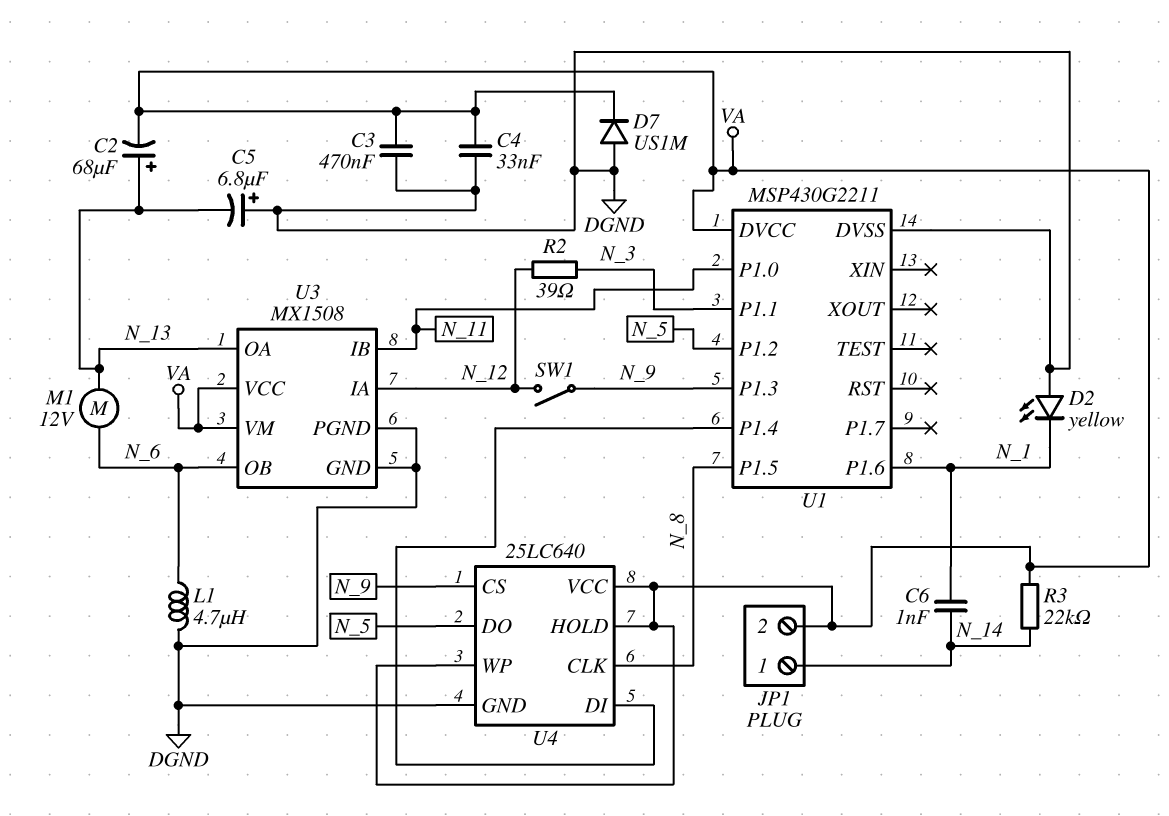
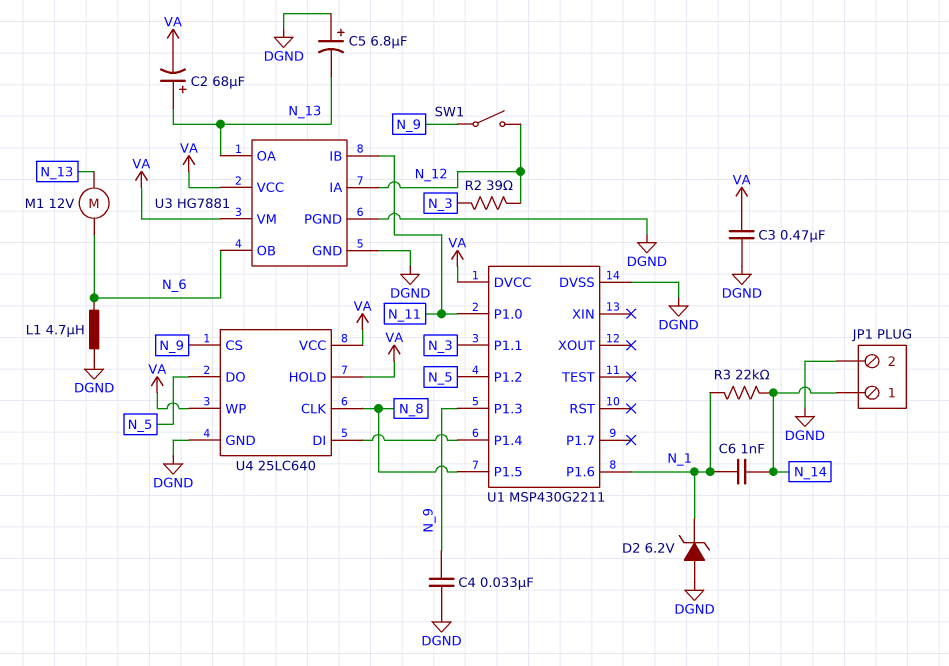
C4: 33nF (DGND, VA) -> 33nF (DGND, N_9)
D2: LED yellow (A DGND, K N_1) -> zener 6.2V (A DGND, K N_1)
D7: diode US1M (A DGND, K VA) -> none
JP1 pin 2: VA -> DGND
R3: 22k (N_14, VA) -> 22k (N_1, N_14)
U3: MX1508 -> HG7881

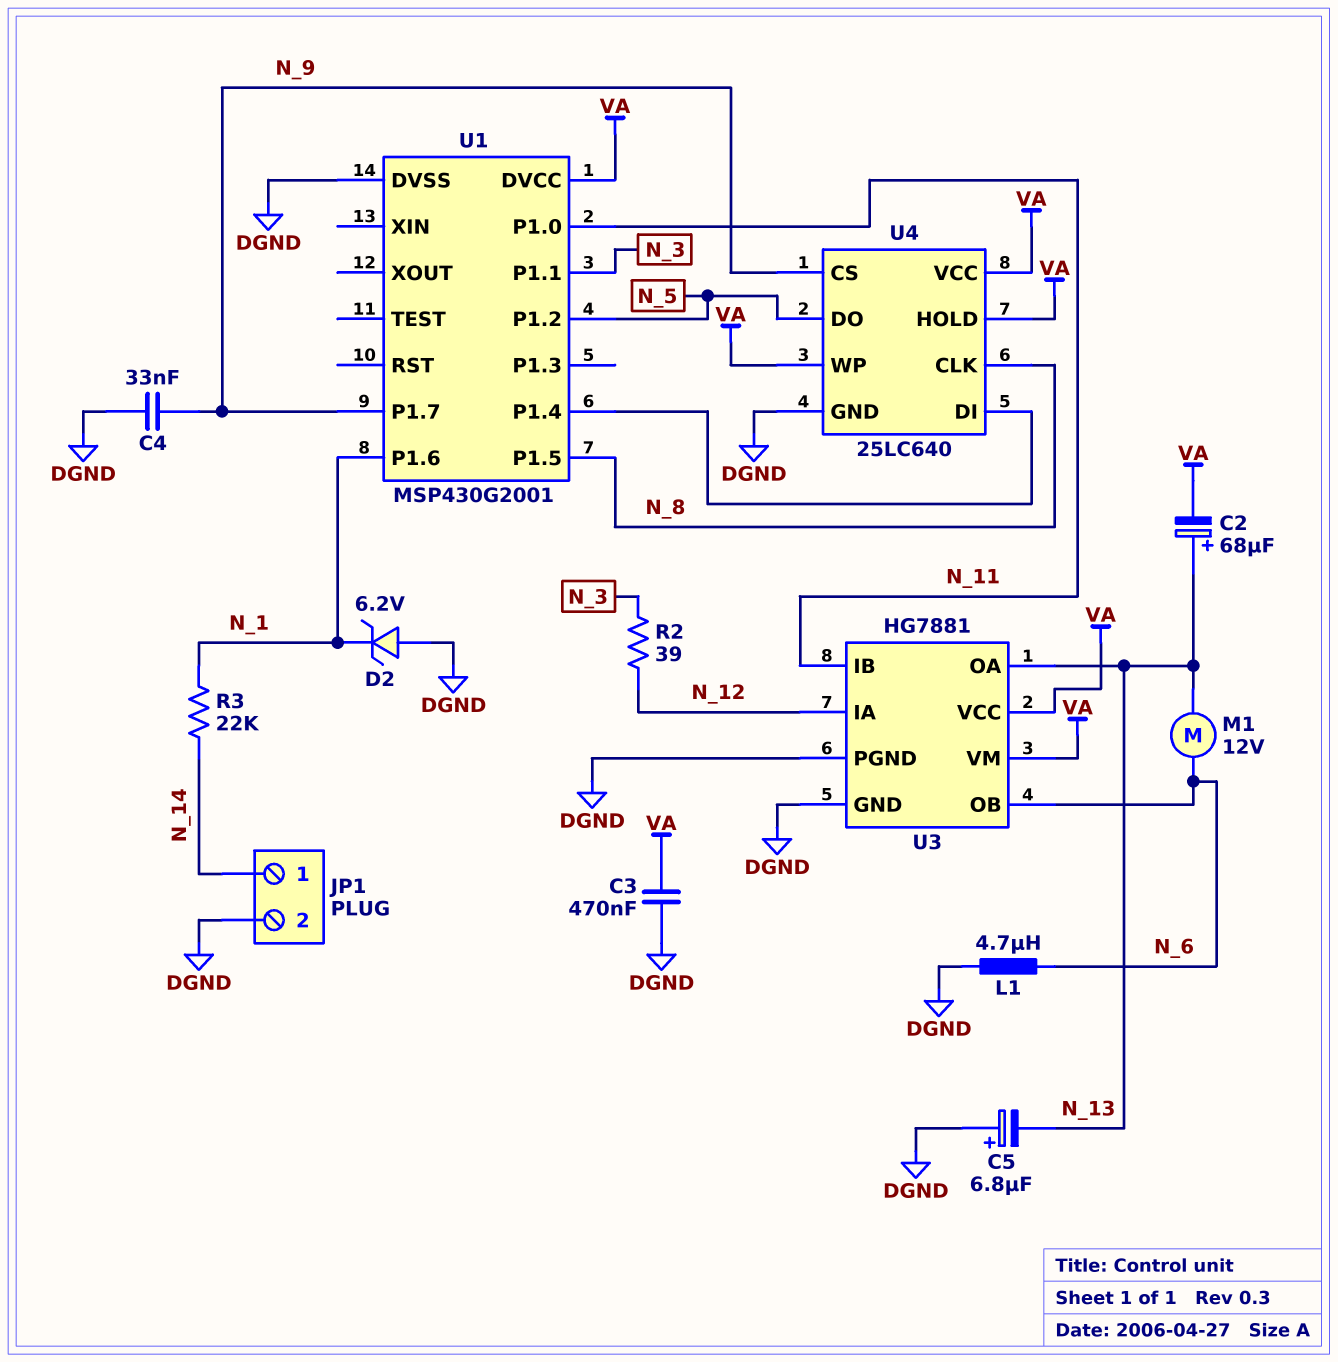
C6: 1nF (N_1, N_14) -> none
SW1: switch (N_9, N_12) -> none
U1: MSP430G2211 -> MSP430G2001
U1 pin P1.3: N_9 -> none
U1 pin P1.7: none -> N_9

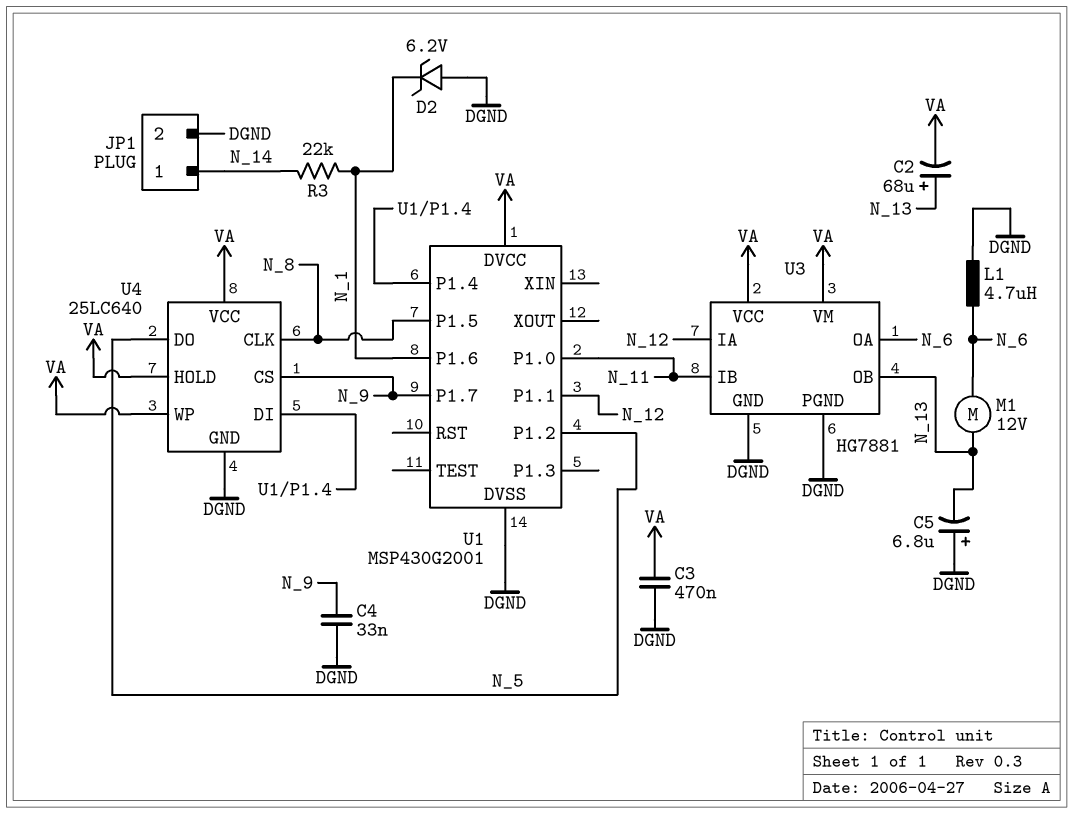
R2: 39 (N_3, N_12) -> none
U1 pin P1.1: N_3 -> N_12
U3 pin OA: N_13 -> N_6
U3 pin OB: N_6 -> N_13

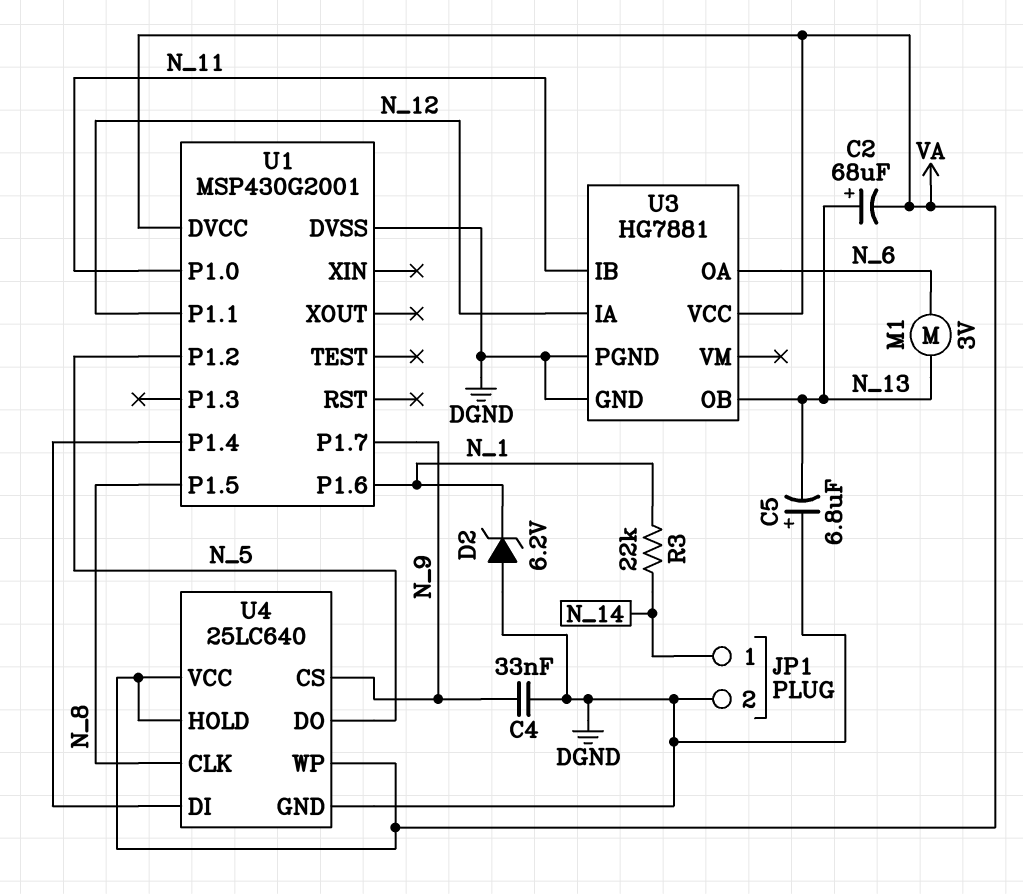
C3: 470nF (DGND, VA) -> none
L1: 4.7uH (DGND, N_6) -> none
M1: motor 12V (N_6, N_13) -> motor 3V (N_6, N_13)
U3 pin VM: VA -> none

